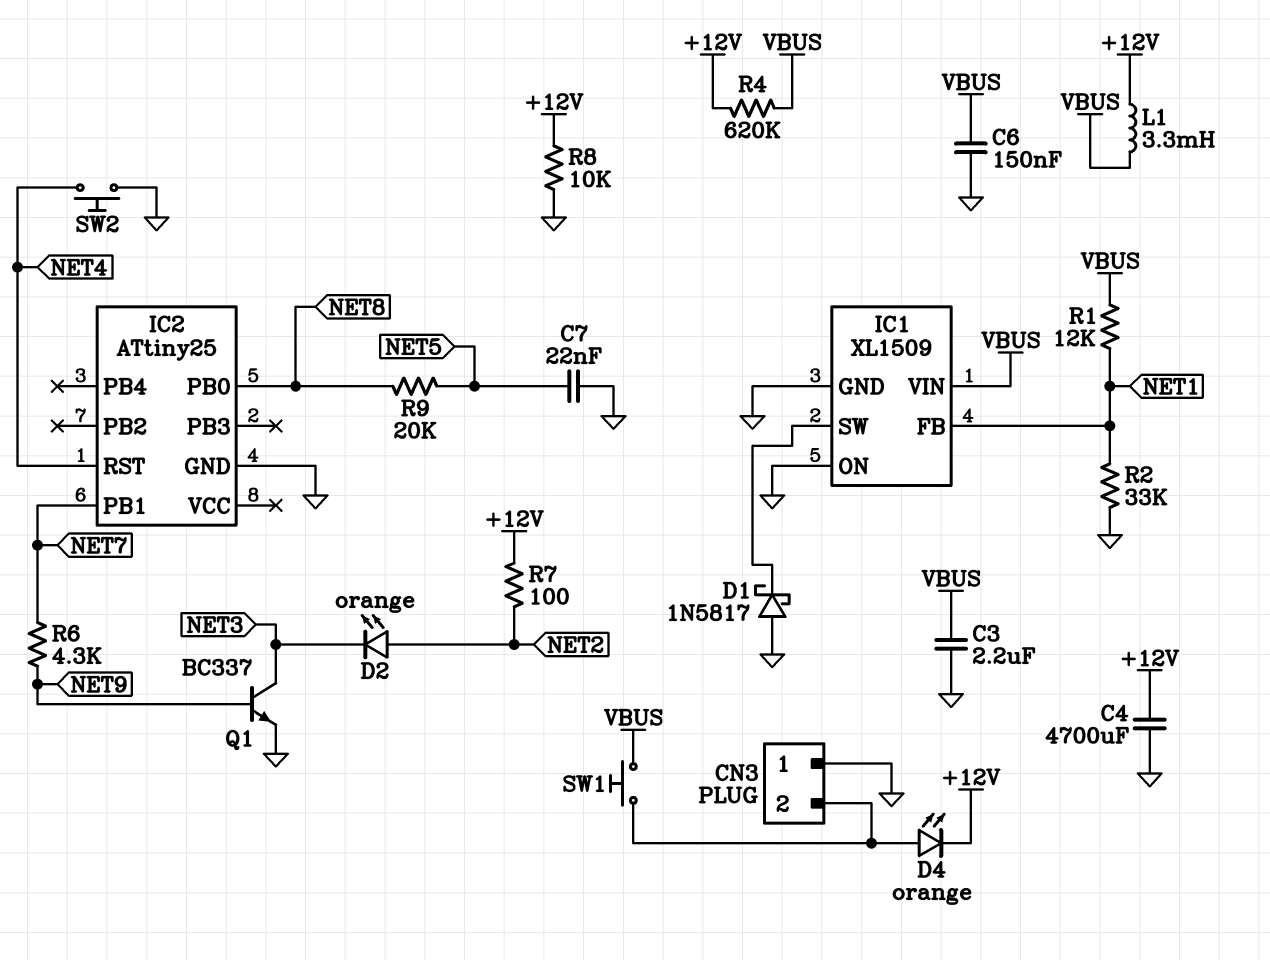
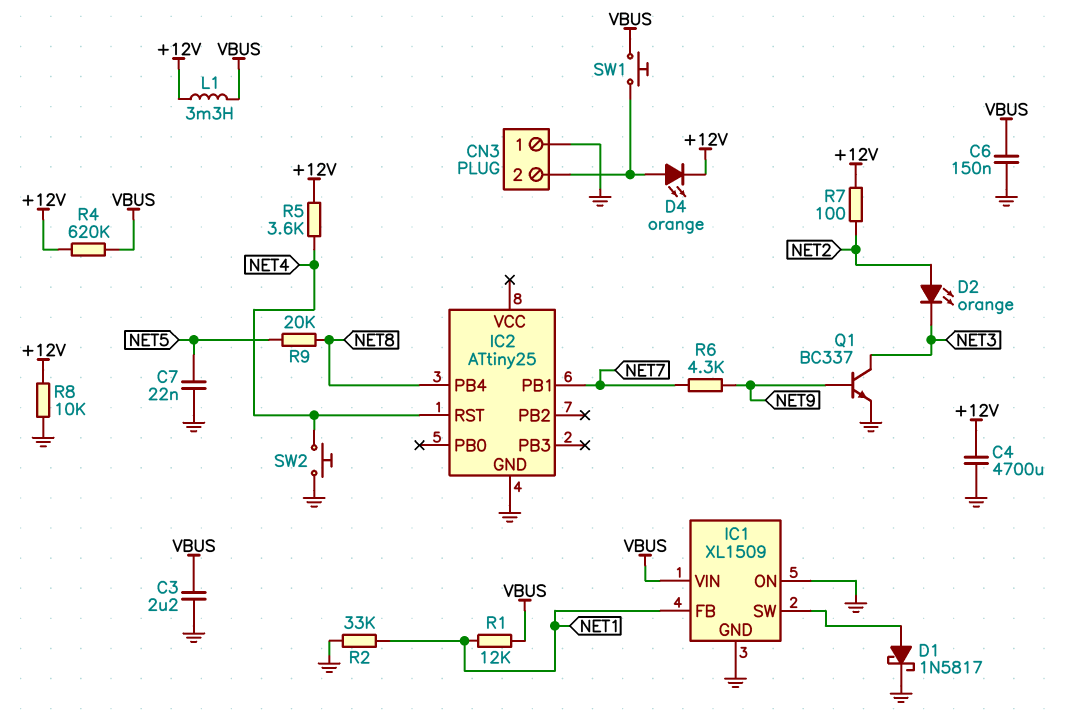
D1: schottky 1N5817 (A GND, K IC1/SW) -> schottky 1N5817 (A IC1/SW, K GND)
IC2 pin PB0: NET8 -> none
IC2 pin PB4: none -> NET8
R5: none -> 3.6k (+12V, NET4)

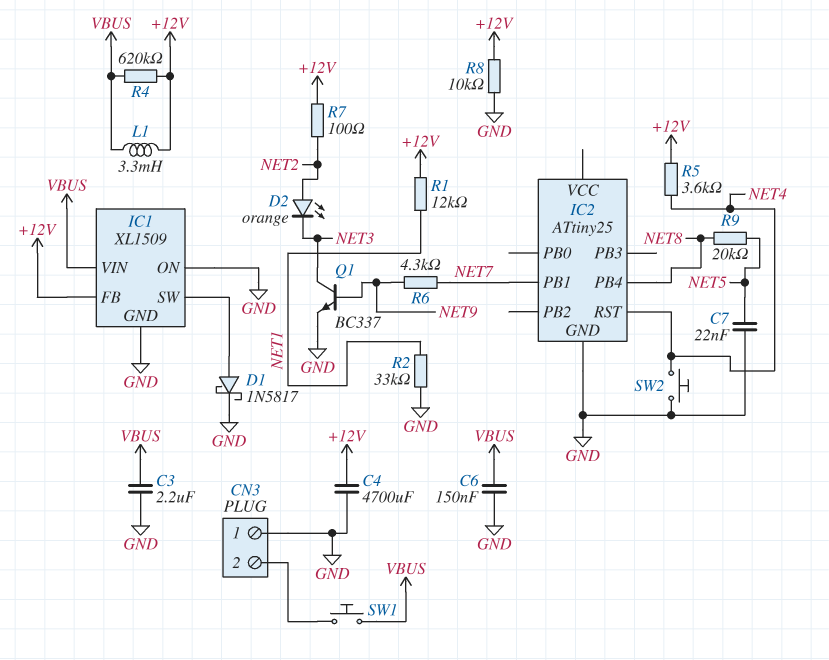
D4: LED orange (A CN3/2, K +12V) -> none
IC1 pin FB: NET1 -> +12V
R1: 12k (NET1, VBUS) -> 12k (+12V, NET1)

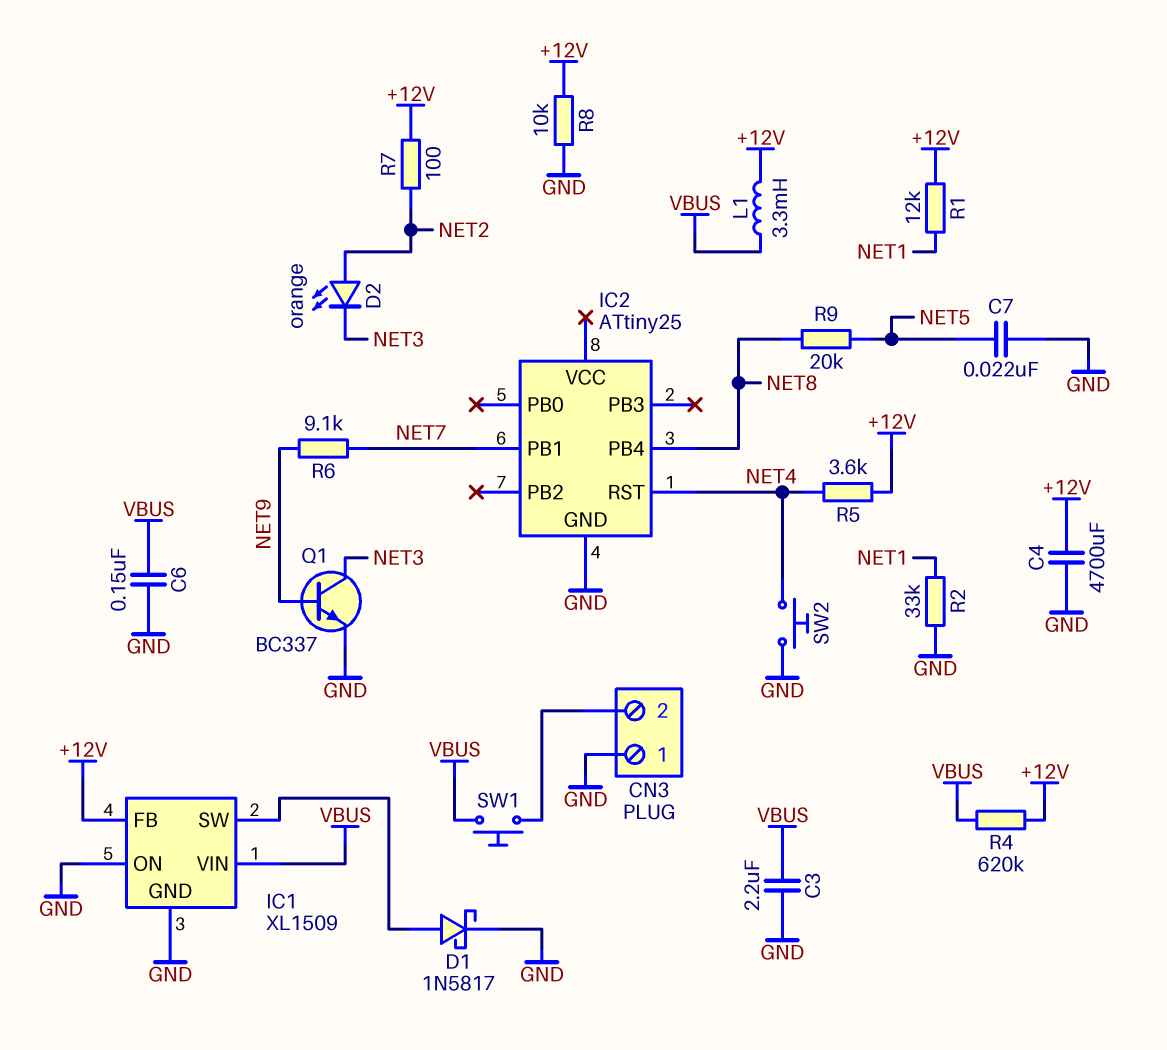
R6: 4.3k (NET7, NET9) -> 9.1k (NET7, NET9)

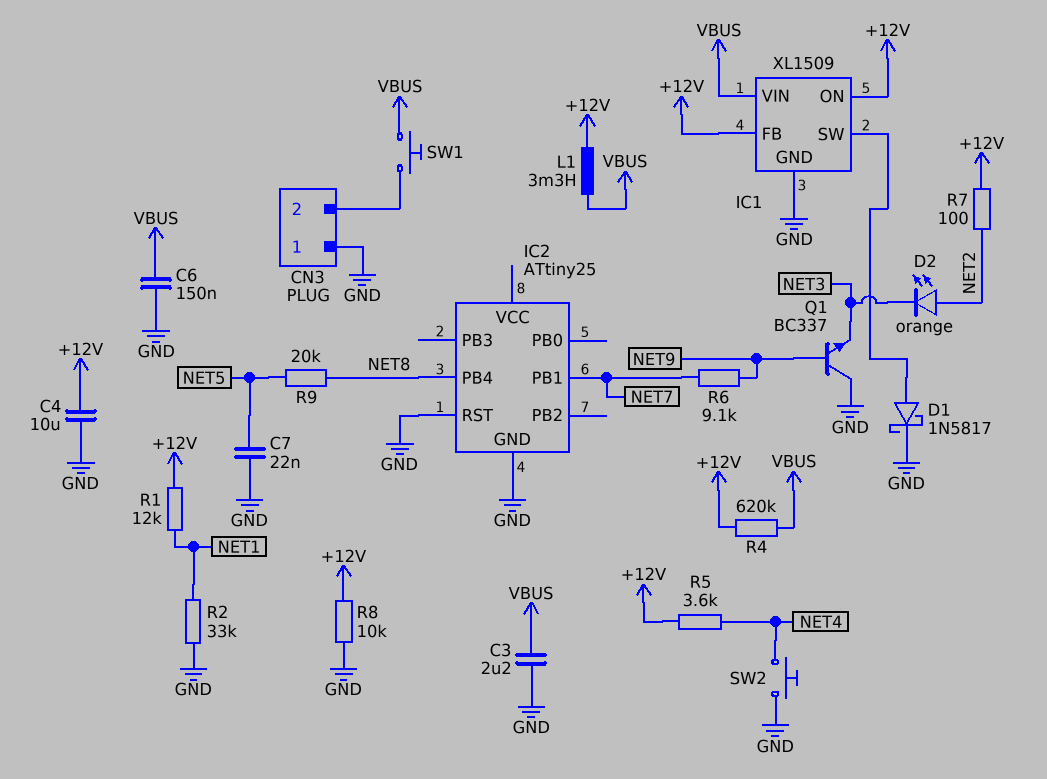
C4: 4700uF (+12V, GND) -> 10uF (+12V, GND)
IC1 pin ON: GND -> +12V
IC2 pin RST: NET4 -> GND
Q1: NPN BC337 (B NET9, C NET3, E GND) -> NPN BC337 (B NET9, C GND, E NET3)

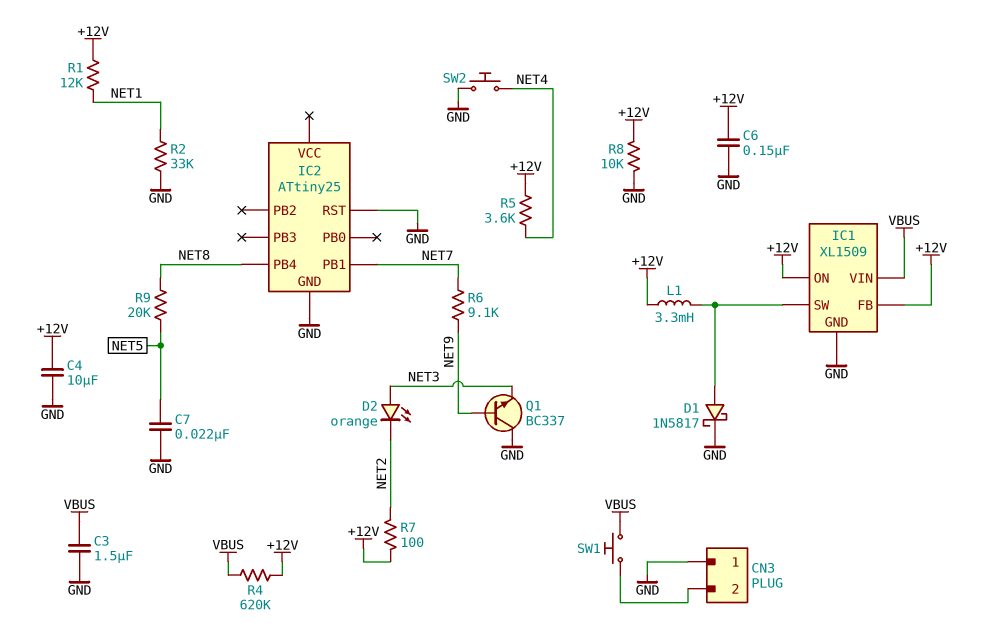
C3: 2.2uF (GND, VBUS) -> 1.5uF (GND, VBUS)
C6: 150nF (GND, VBUS) -> 150nF (+12V, GND)
D2: LED orange (A NET2, K NET3) -> LED orange (A NET3, K NET2)
L1: 3.3mH (+12V, VBUS) -> 3.3mH (+12V, IC1/SW)

